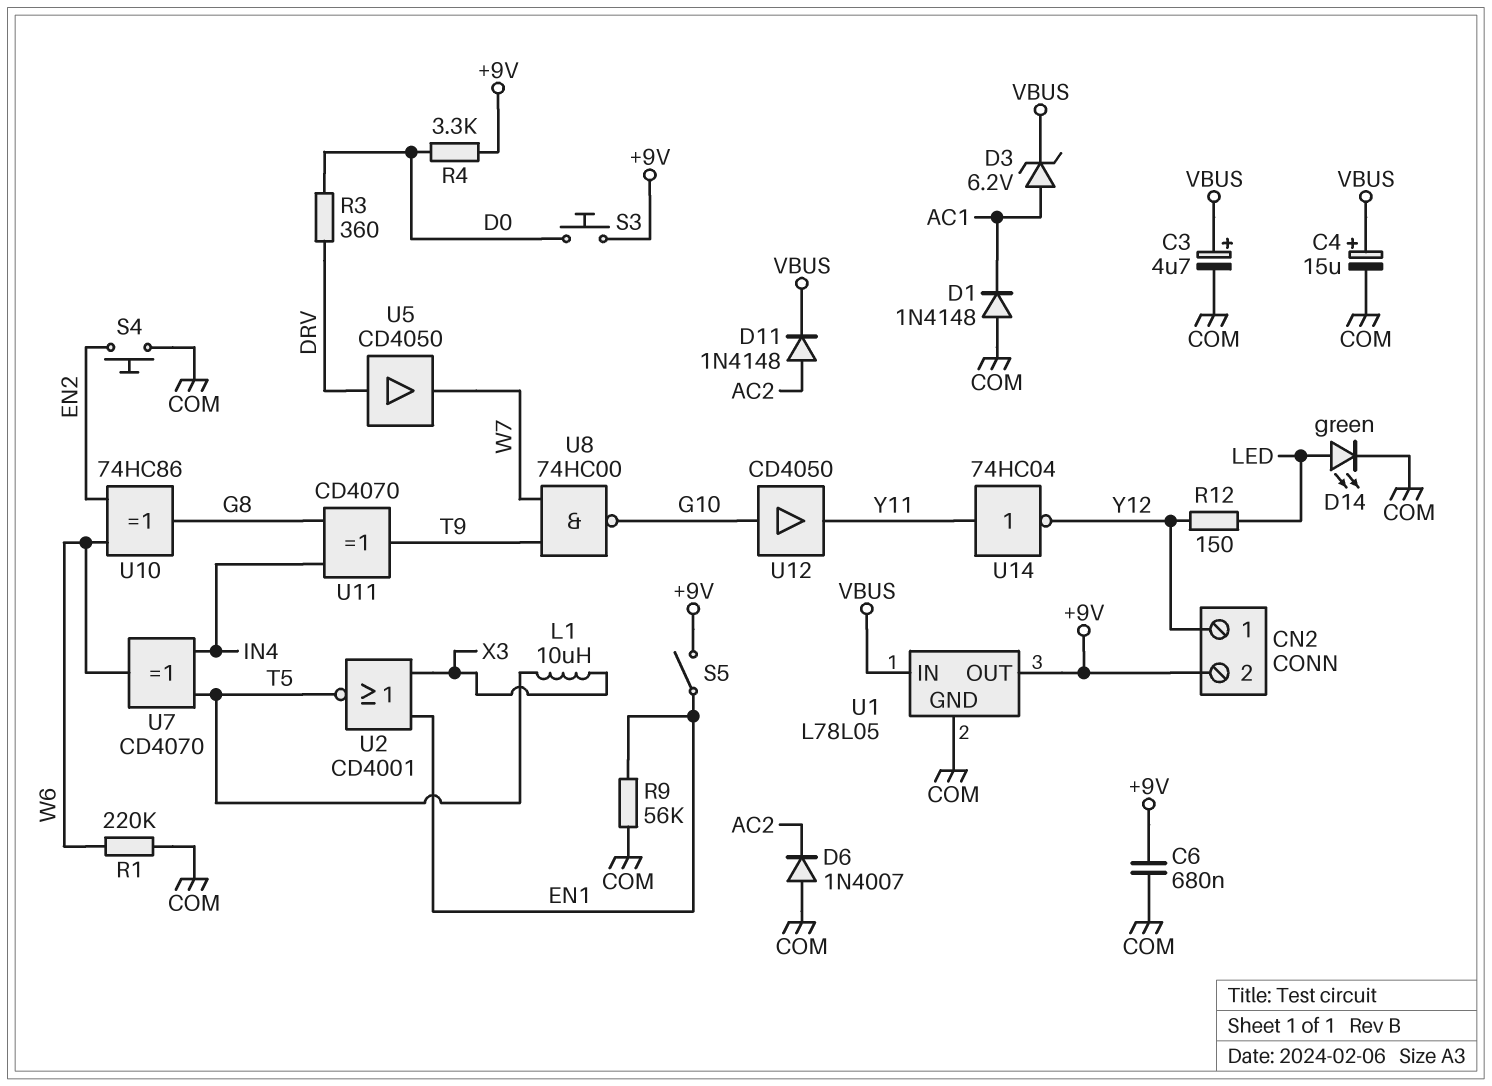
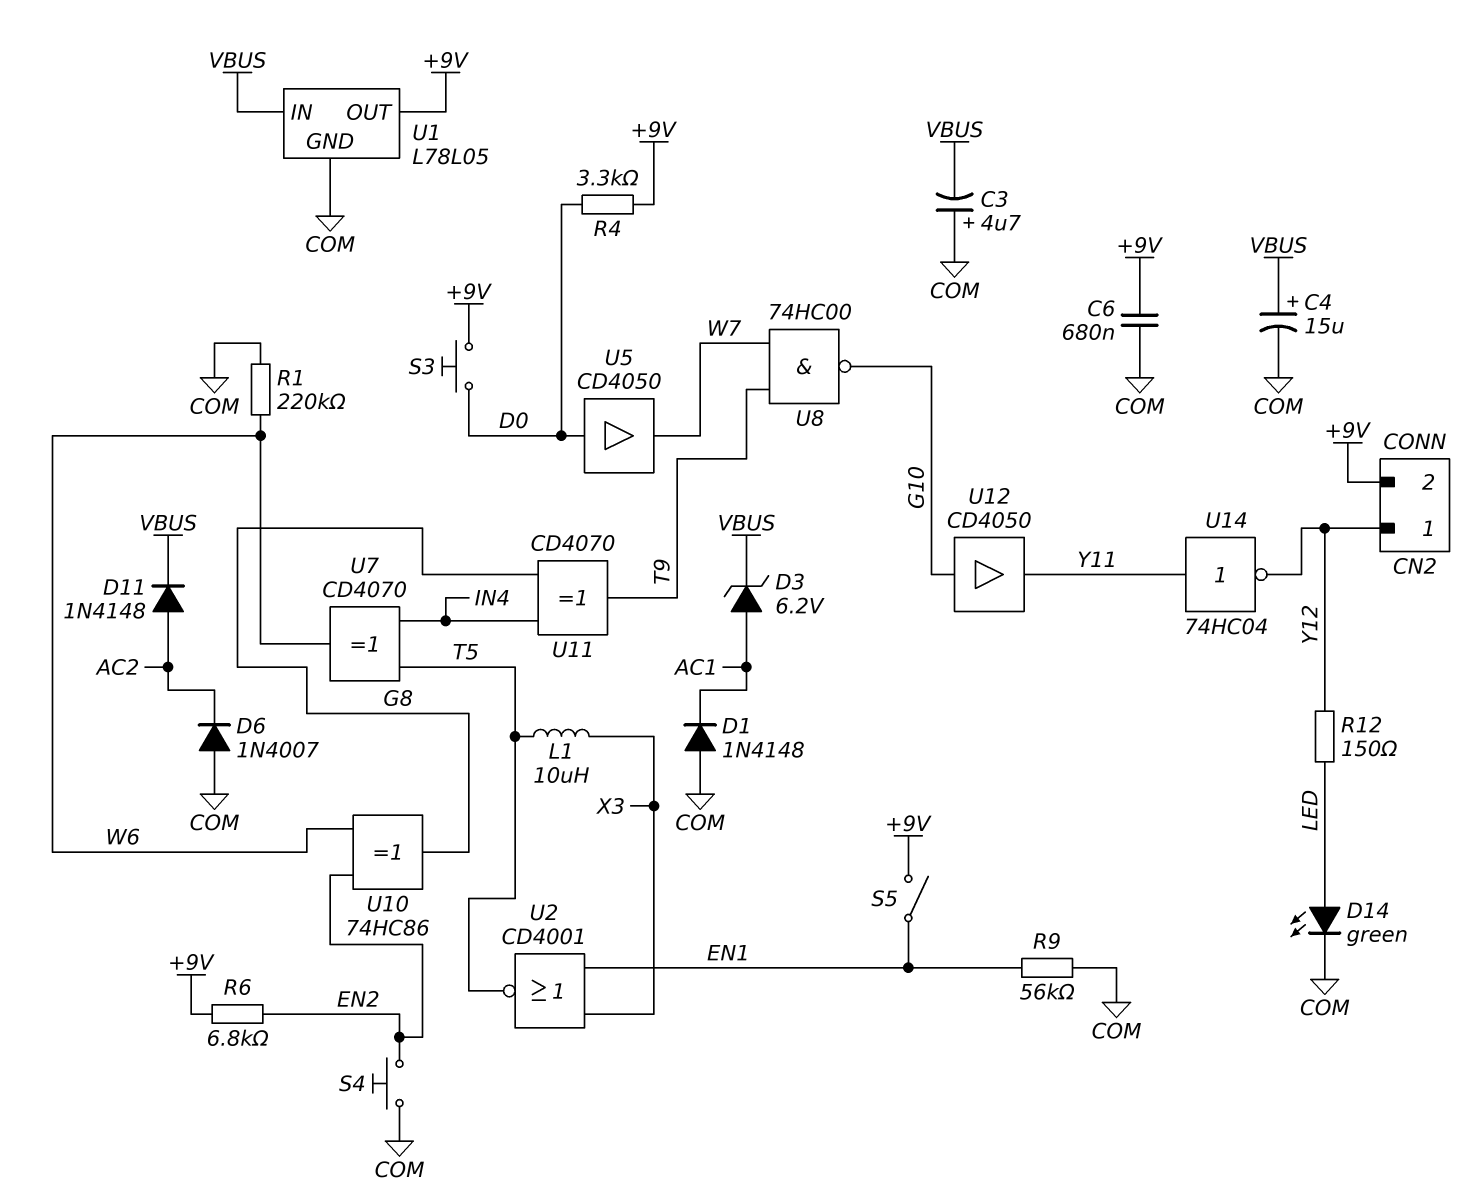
C3: 4.7uF (plus VBUS, minus COM) -> 4.7uF (plus COM, minus VBUS)
R3: 360 (D0, DRV) -> none
R6: none -> 6.8k (+9V, EN2)
U5: buffer CD4050 (in DRV, out W7) -> buffer CD4050 (in D0, out W7)

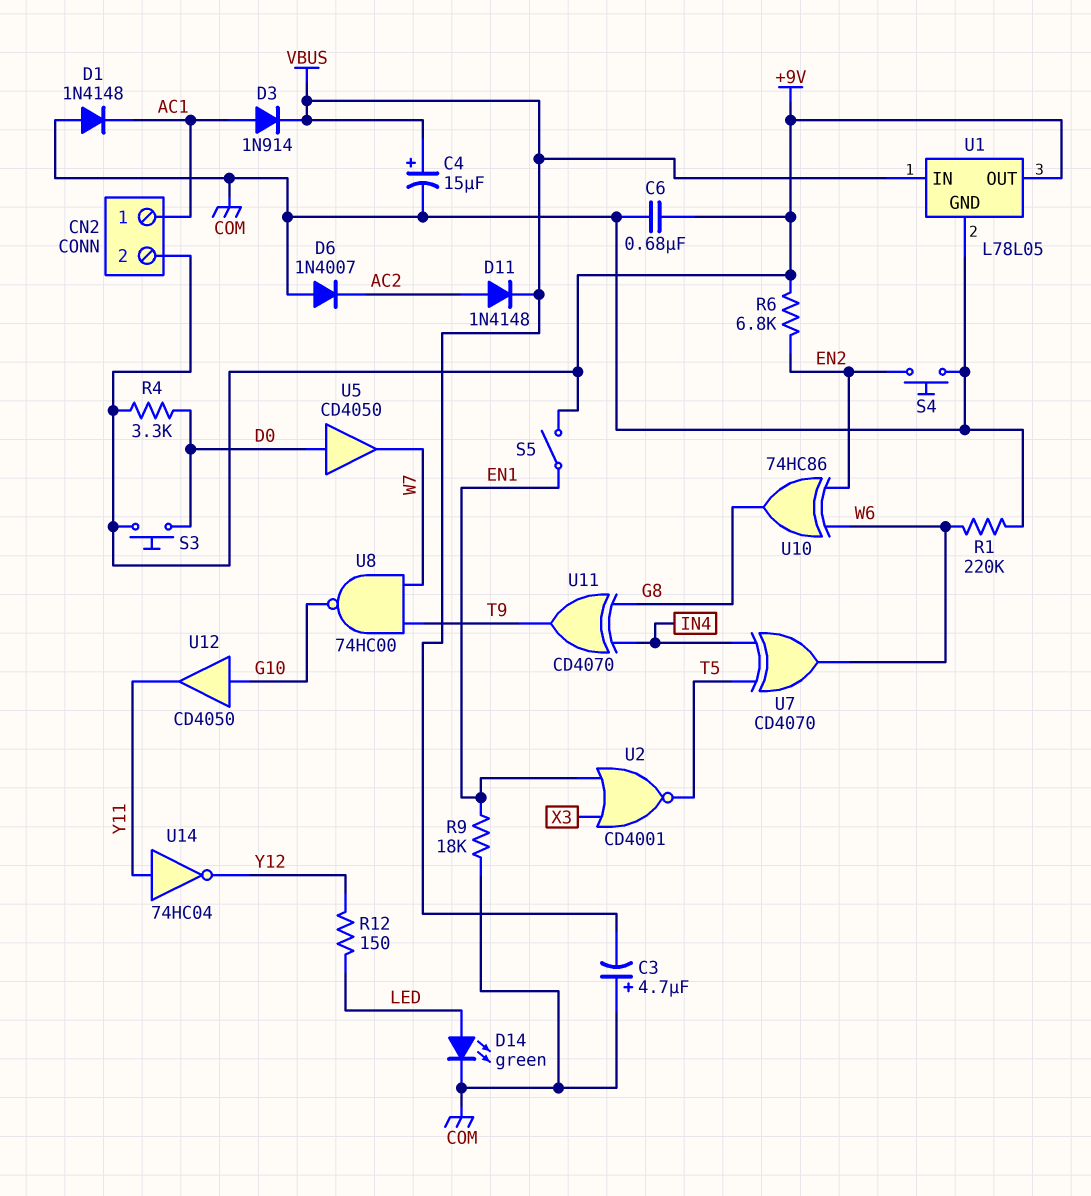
CN2 pin 1: Y12 -> AC1
D3: zener 6.2V (A AC1, K VBUS) -> diode 1N914 (A AC1, K VBUS)
L1: 10uH (T5, X3) -> none
R9: 56k (COM, EN1) -> 18k (COM, EN1)

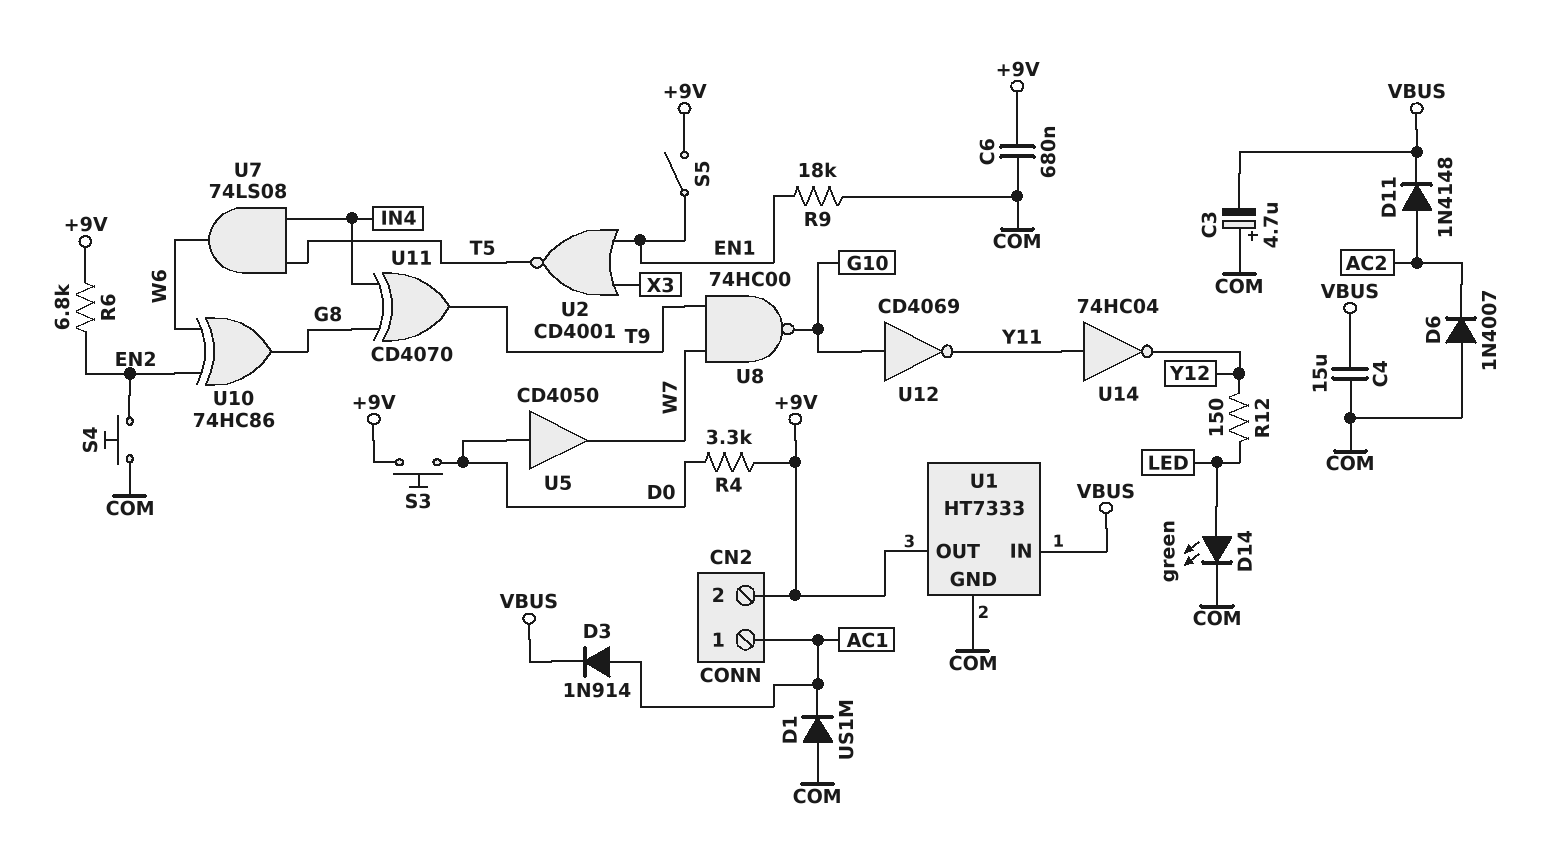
C4: 15uF (plus VBUS, minus COM) -> 15uF (COM, VBUS)
D1: diode 1N4148 (A COM, K AC1) -> diode US1M (A COM, K AC1)
R1: 220k (COM, W6) -> none
U1: L78L05 -> HT7333
U7: XOR CD4070 (in IN4, in T5, out W6) -> AND 74LS08 (in IN4, in T5, out W6)
U12: buffer CD4050 (in G10, out Y11) -> NOT CD4069 (in G10, out Y11)

